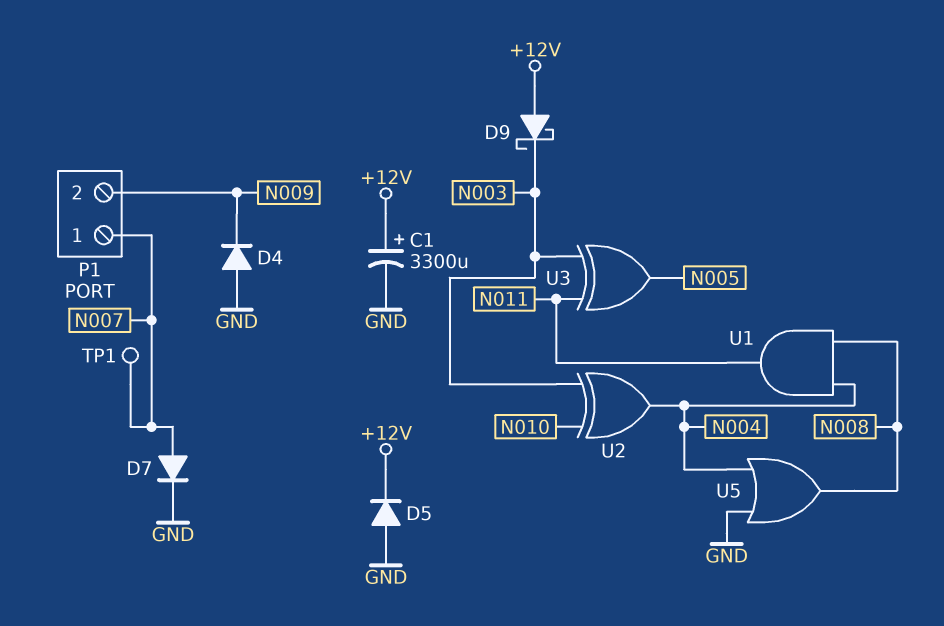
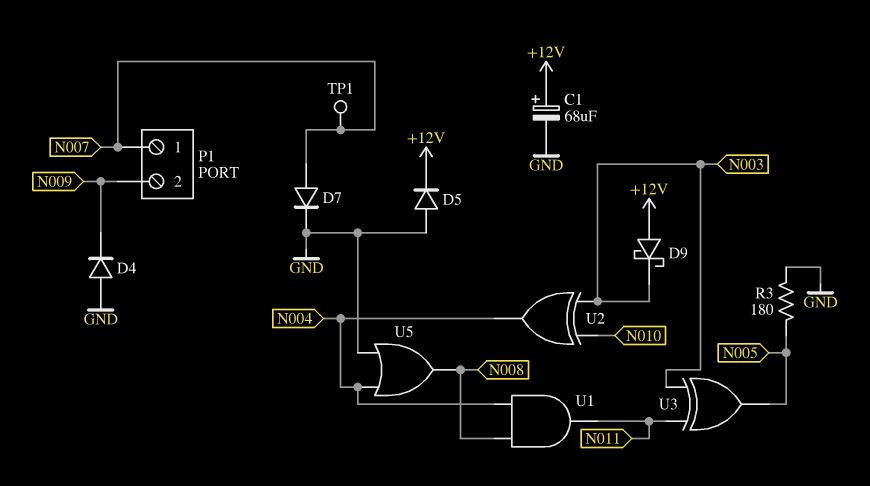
C1: 3300uF (plus +12V, minus GND) -> 68uF (plus +12V, minus GND)
R3: none -> 180 (GND, N005)

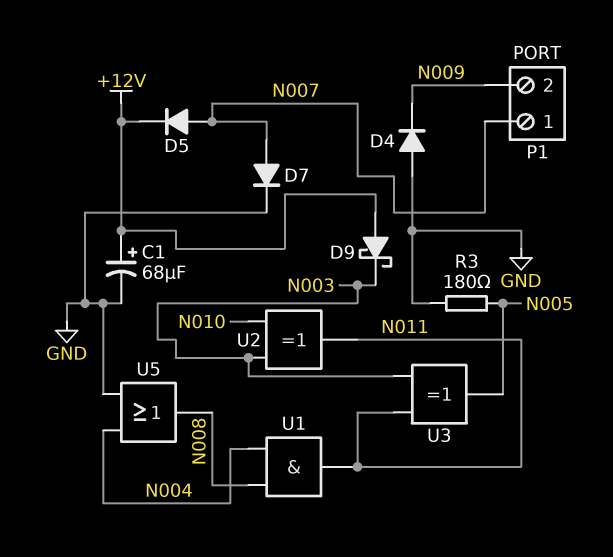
D5: diode (A GND, K +12V) -> diode (A N007, K +12V)
TP1: test point (N007) -> none
U2: XOR (in N003, in N010, out N004) -> XOR (in N003, in N010, out N011)

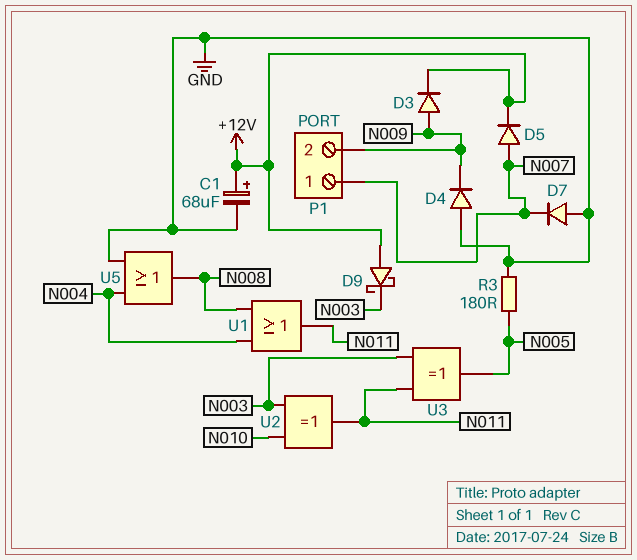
D3: none -> diode (A N009, K +12V)
D7: diode (A N007, K GND) -> diode (A GND, K N007)
U1: AND (in N004, in N008, out N011) -> OR (in N004, in N008, out N011)

